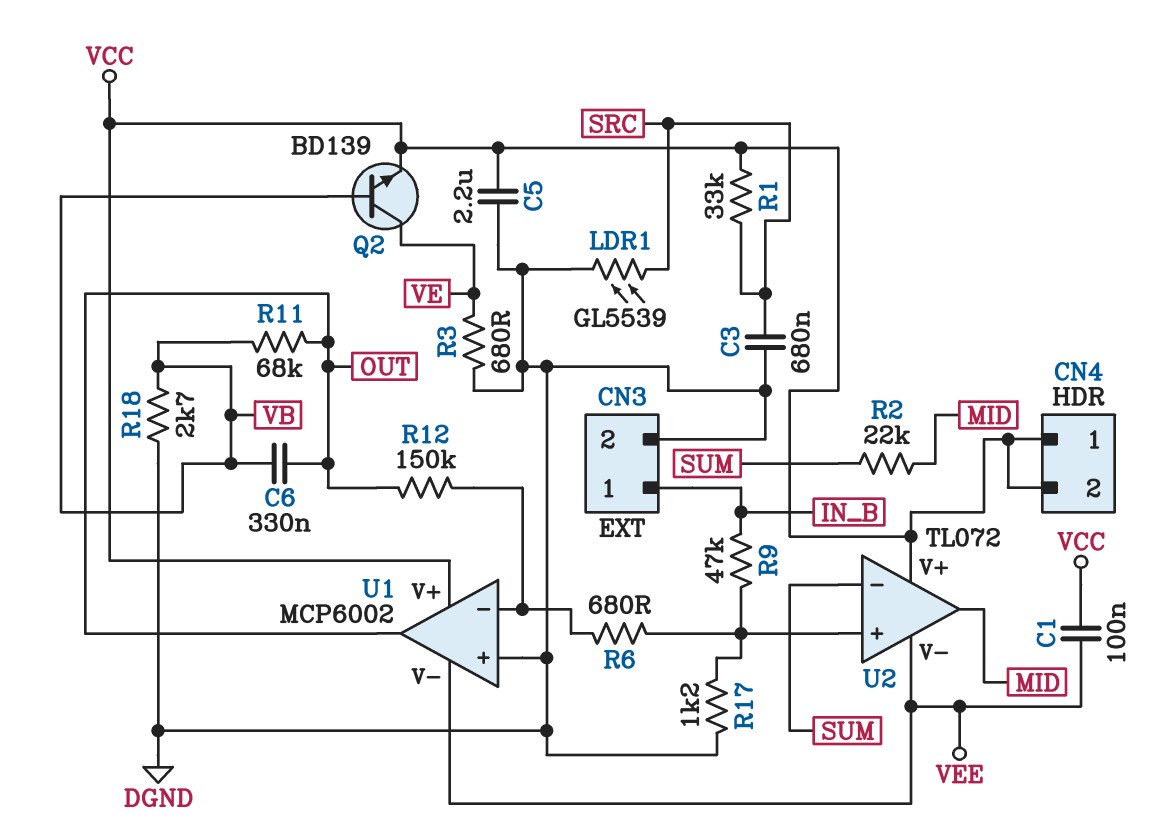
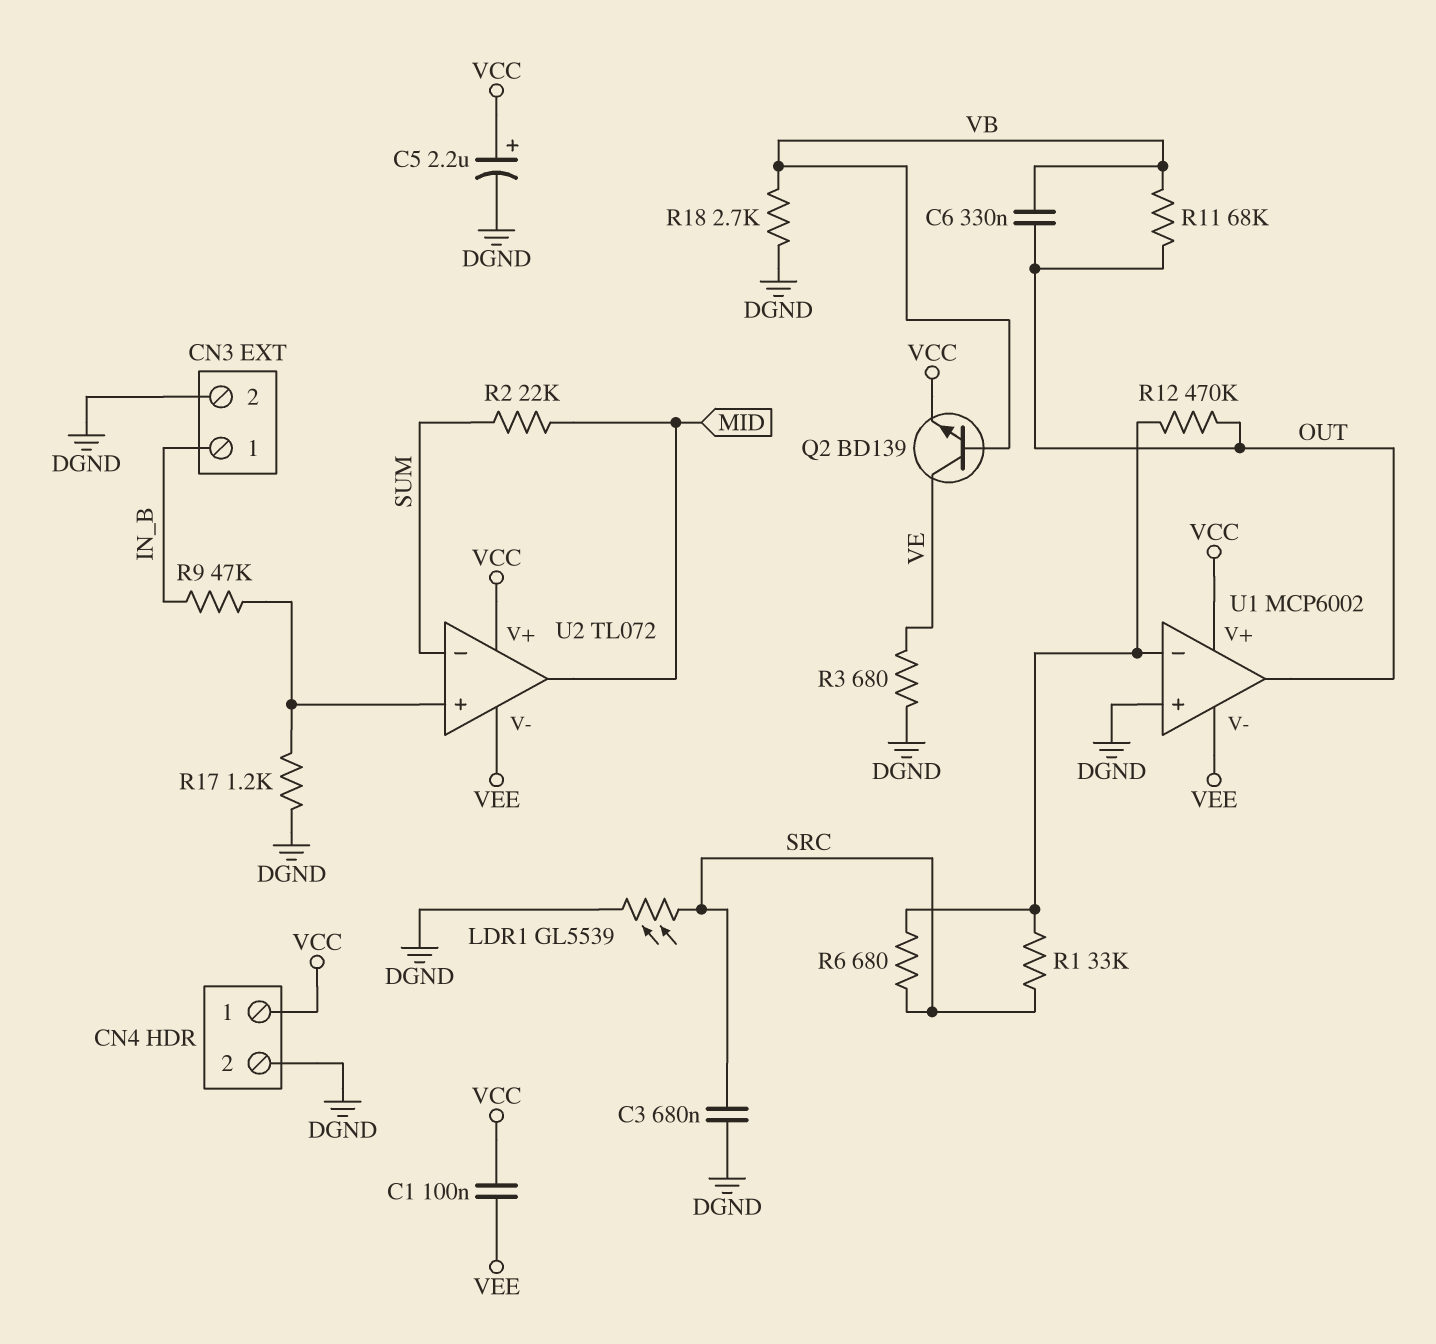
C5: 2.2uF (DGND, VCC) -> 2.2uF (plus VCC, minus DGND)
CN4 pin 2: VCC -> DGND
R1: 33k (SRC, VCC) -> 33k (SRC, U1/in-)
R6: 680 (U1/in-, U2/in+) -> 680 (SRC, U1/in-)
R12: 150k (OUT, U1/in-) -> 470k (OUT, U1/in-)

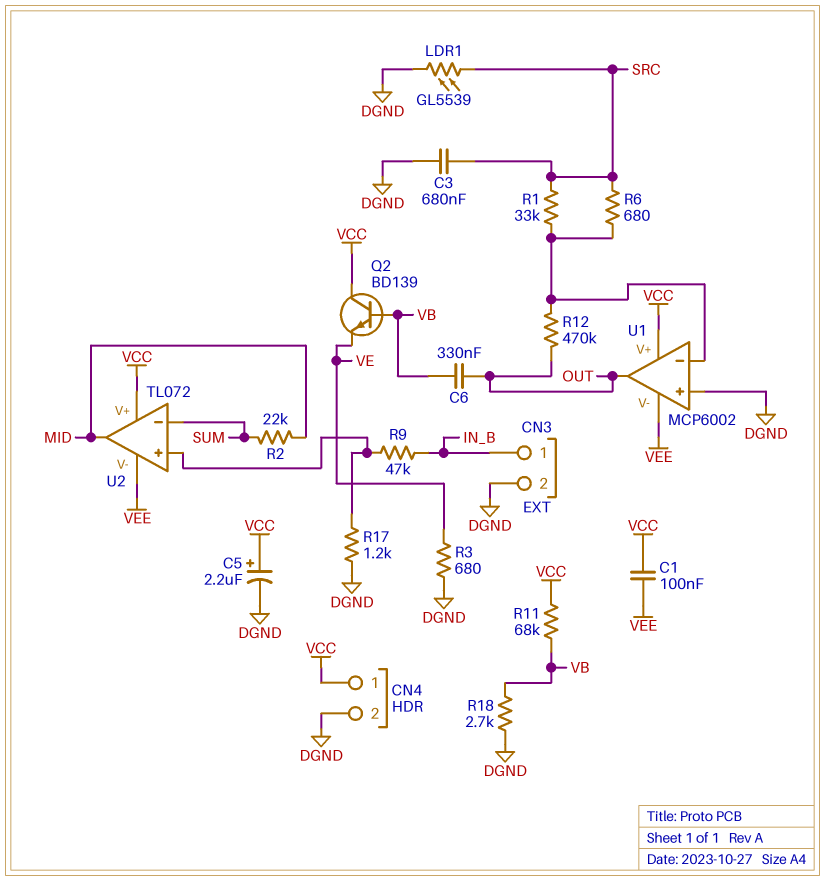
Q2: NPN BD139 (B VB, C VE, E VCC) -> NPN BD139 (B VB, C VCC, E VE)
R11: 68k (OUT, VB) -> 68k (VB, VCC)

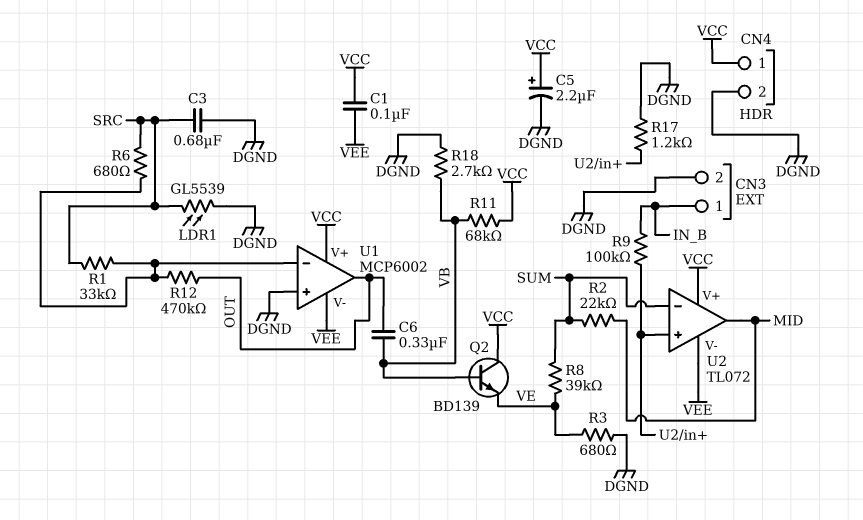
R8: none -> 39k (SUM, VE)
R9: 47k (IN_B, U2/in+) -> 100k (IN_B, U2/in+)

